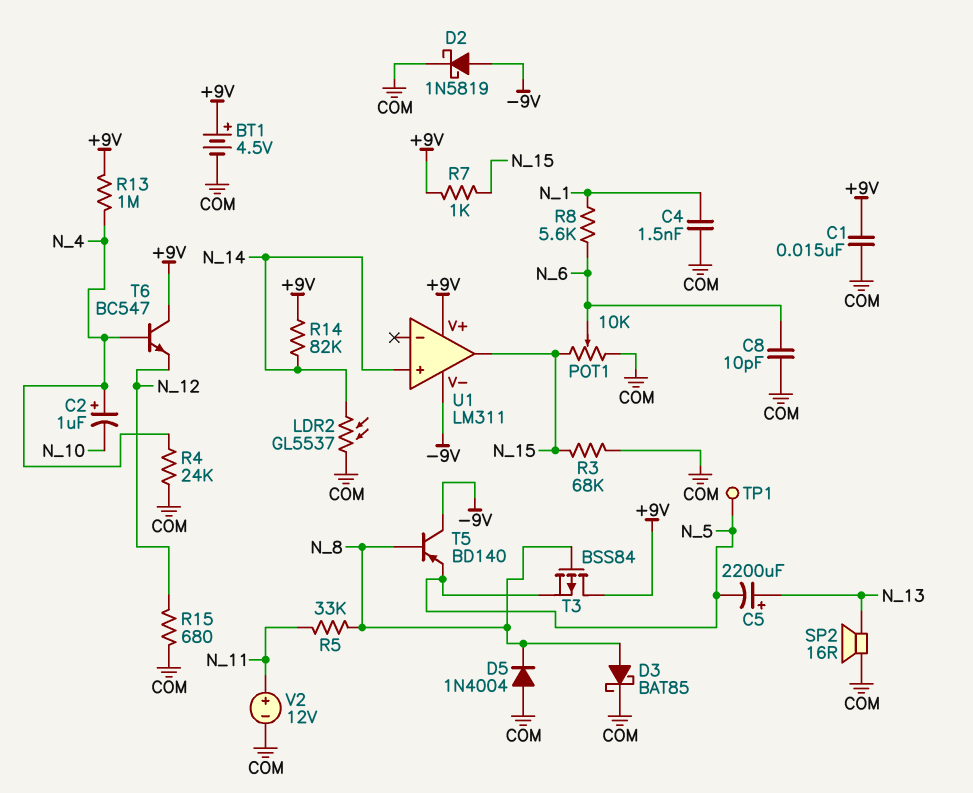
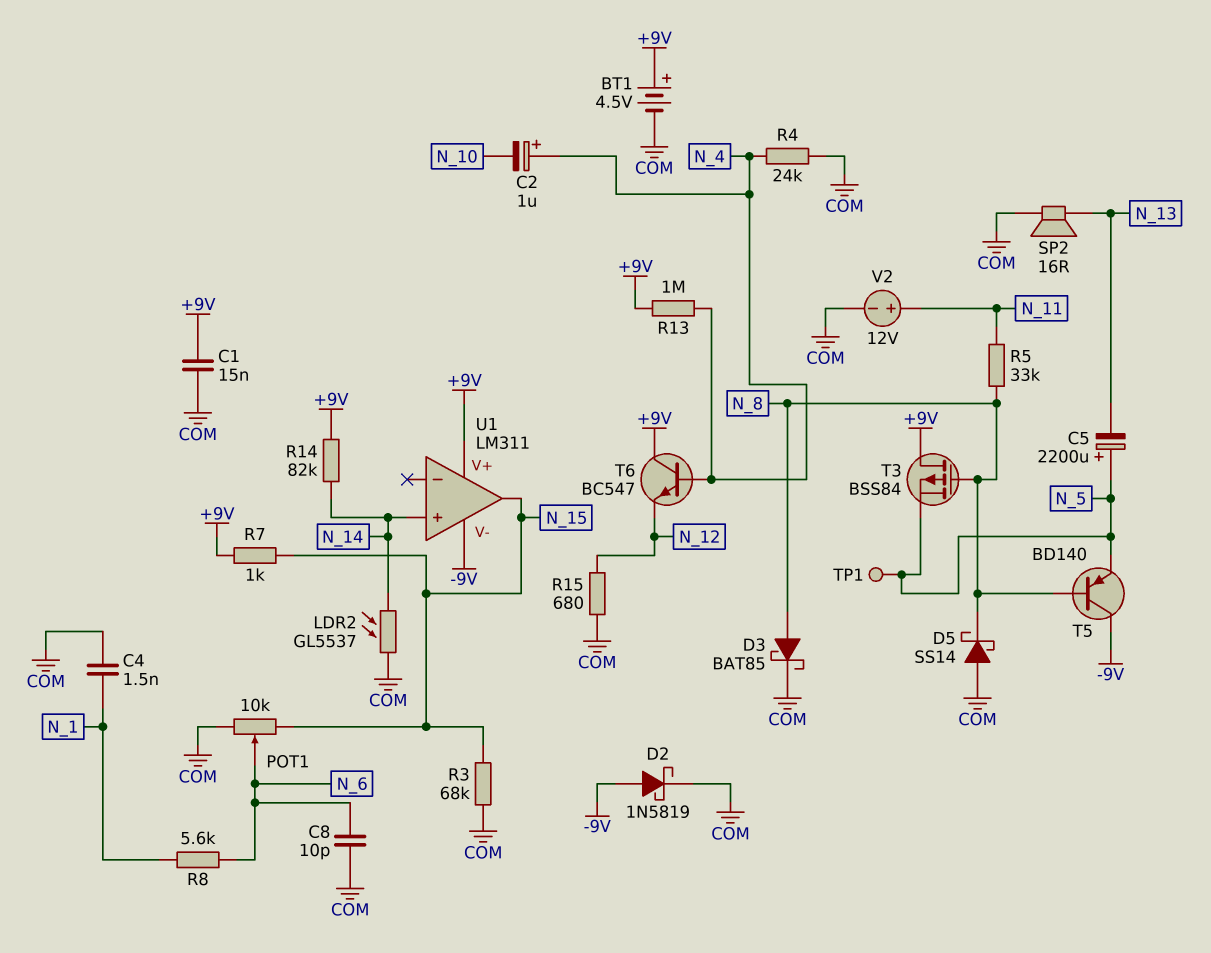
C5: 2200uF (plus N_13, minus N_5) -> 2200uF (plus N_5, minus N_13)
D5: diode 1N4004 (A COM, K N_8) -> schottky SS14 (A COM, K N_8)

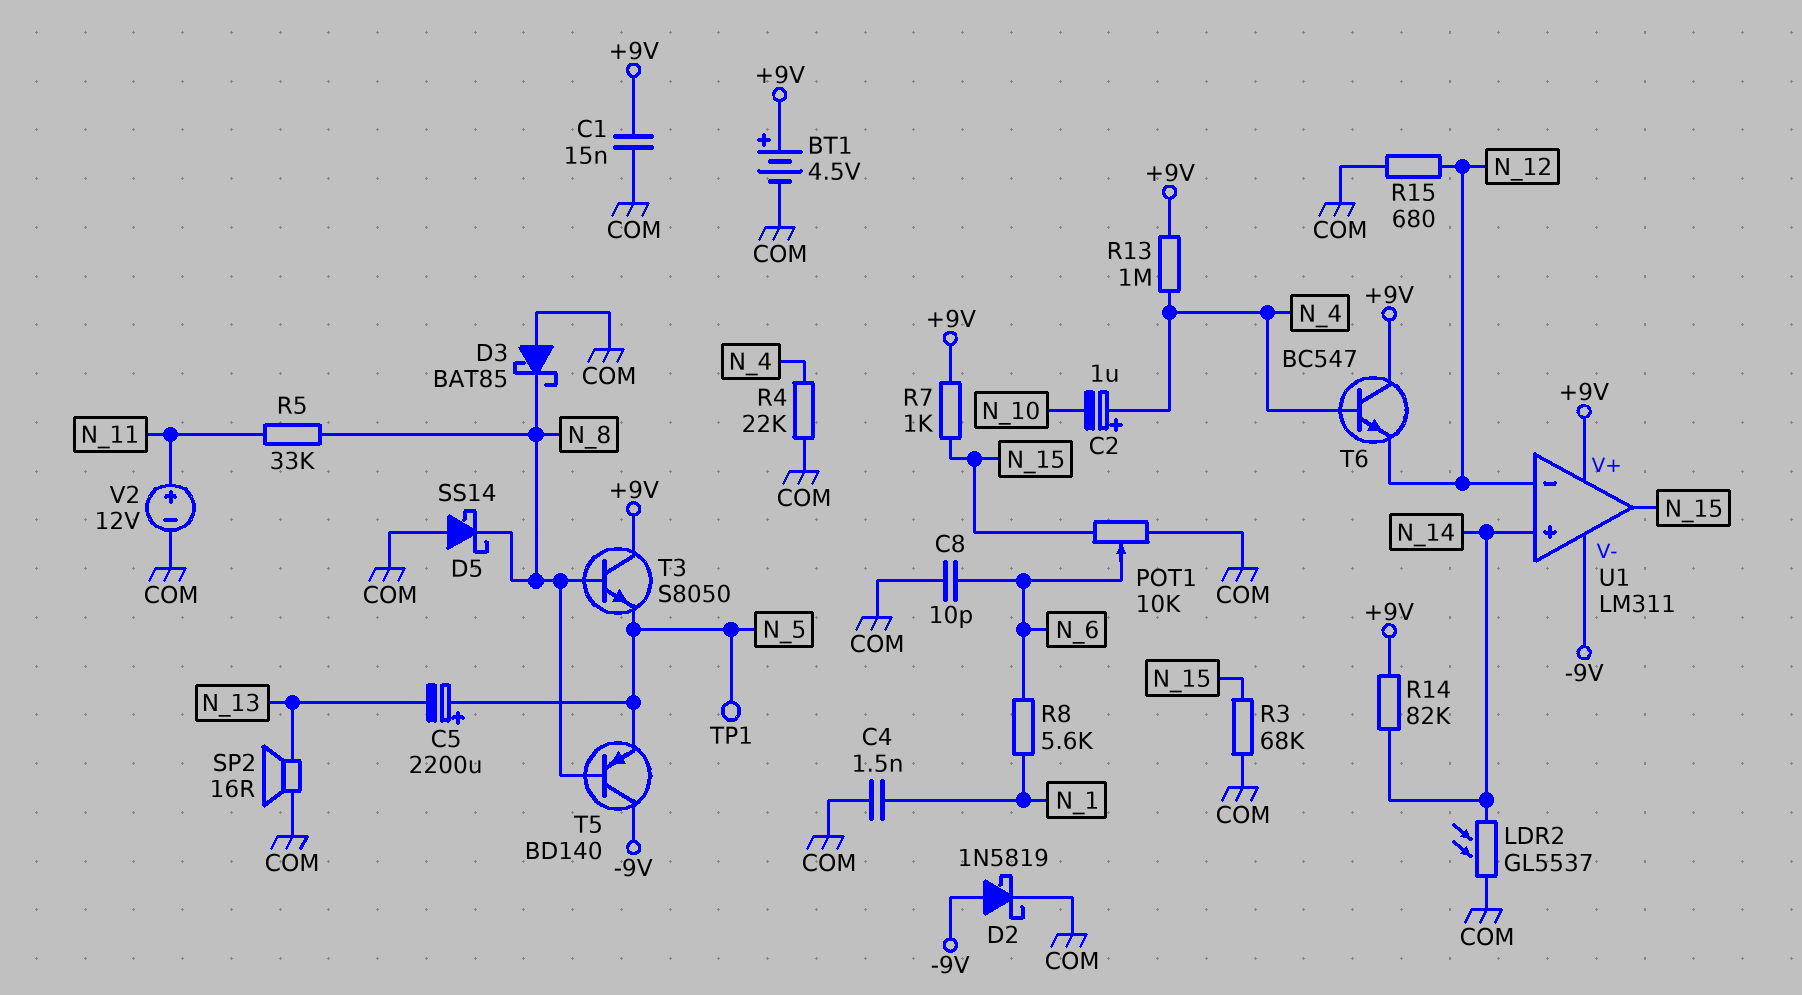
D3: schottky BAT85 (A N_8, K COM) -> schottky BAT85 (A COM, K N_8)
R4: 24k (COM, N_4) -> 22k (COM, N_4)
T3: PMOS BSS84 (G N_8, D +9V, S N_5) -> NPN S8050 (B N_8, C +9V, E N_5)
U1 pin in-: none -> N_12

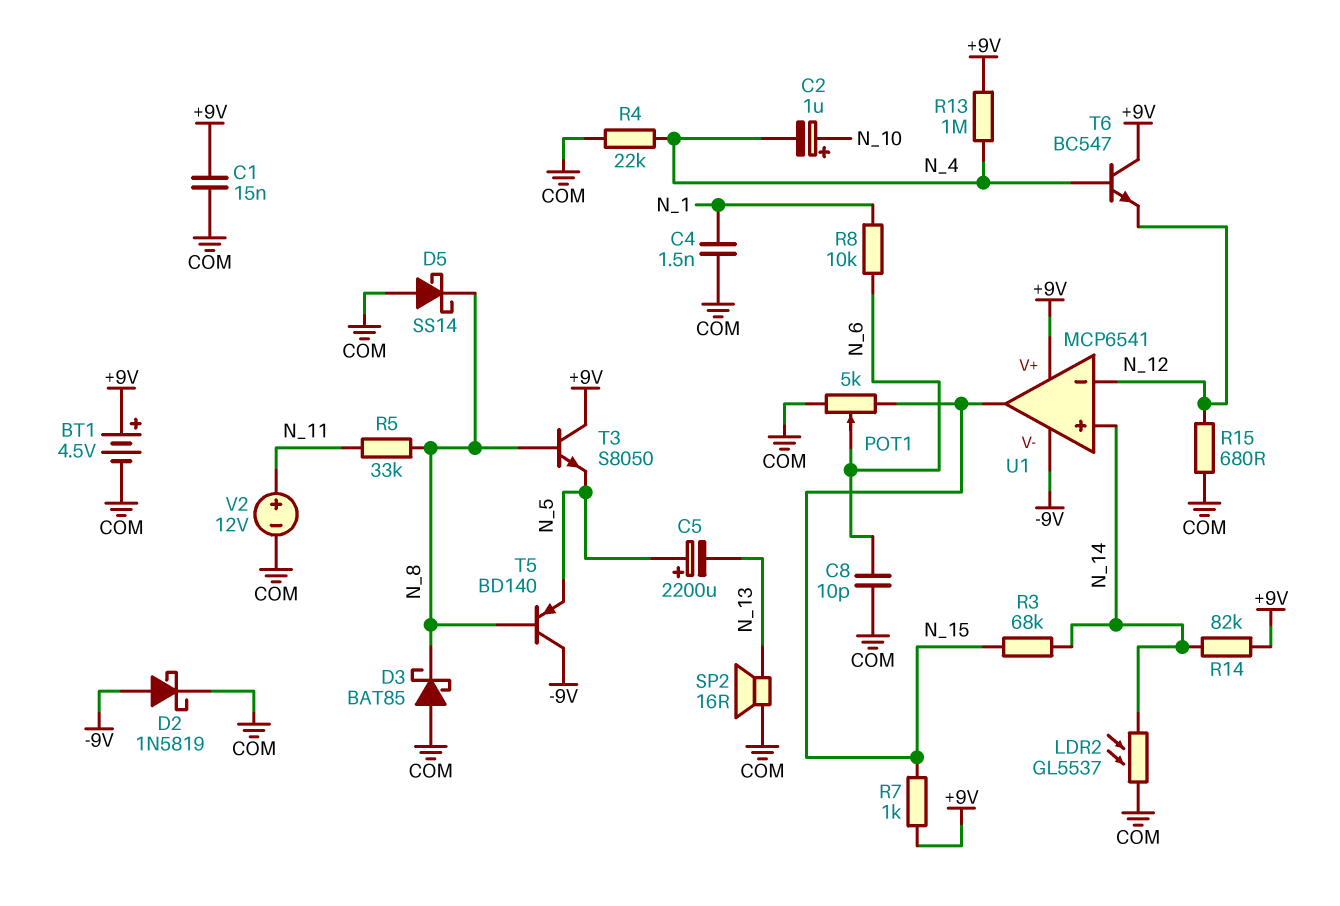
C2: 1uF (plus N_4, minus N_10) -> 1uF (plus N_10, minus N_4)
POT1: 10k (COM, N_15, wiper N_6) -> 5k (COM, N_15, wiper N_6)
R3: 68k (COM, N_15) -> 68k (N_14, N_15)
R8: 5.6k (N_1, N_6) -> 10k (N_1, N_6)
TP1: test point (N_5) -> none
U1: LM311 -> MCP6541

